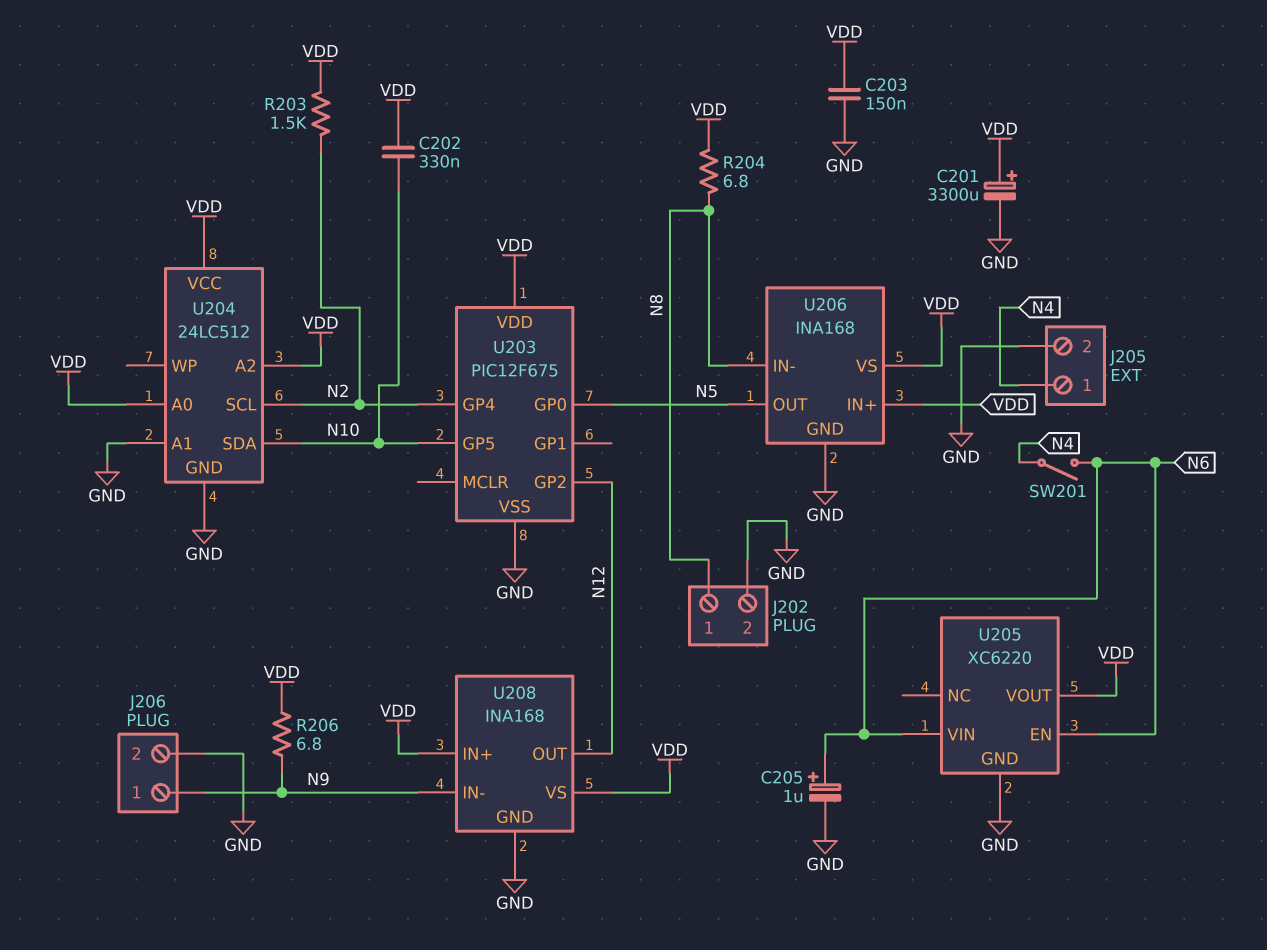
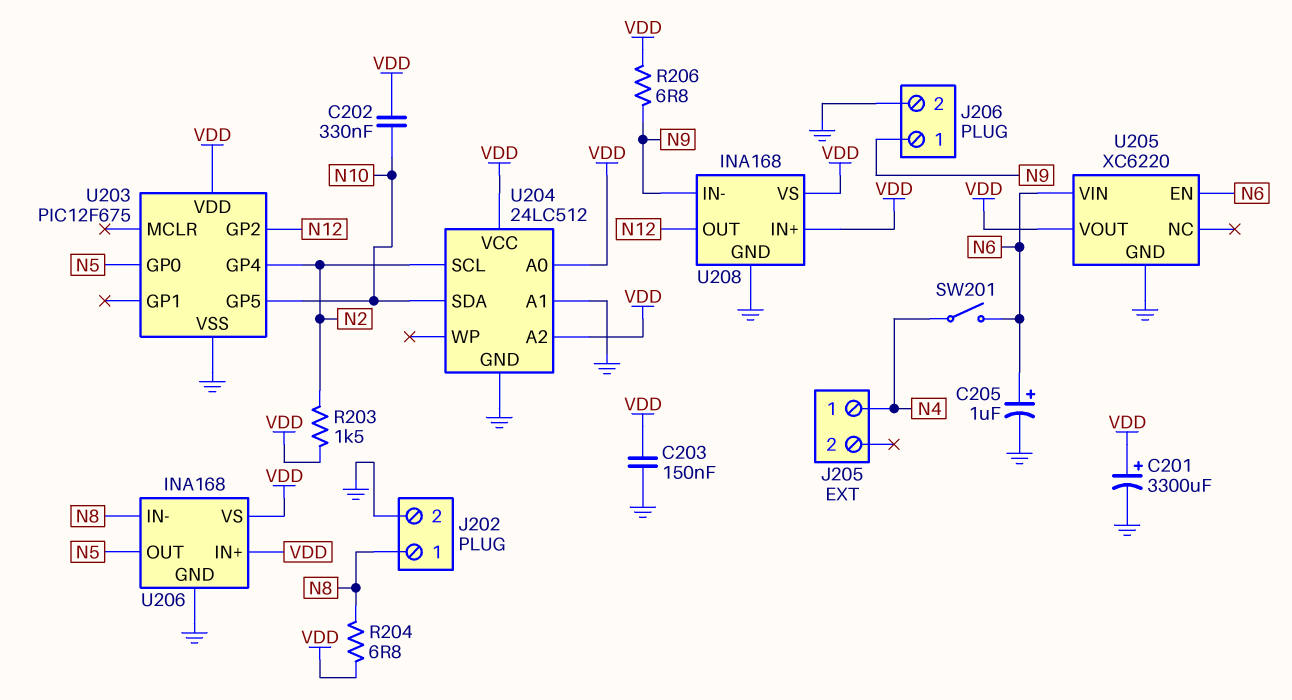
J205 pin 2: GND -> none

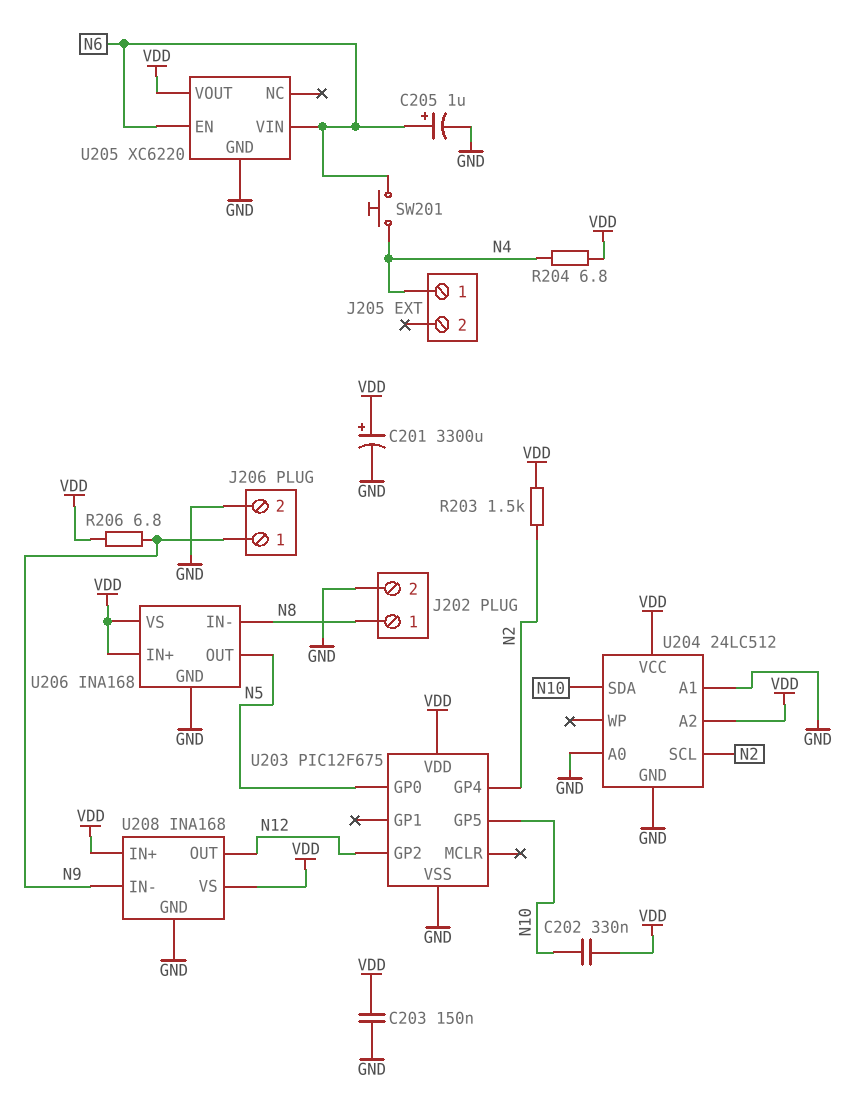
R204: 6.8 (N8, VDD) -> 6.8 (N4, VDD)
SW201: switch (N4, N6) -> button (N4, N6)
U204 pin A0: VDD -> GND

